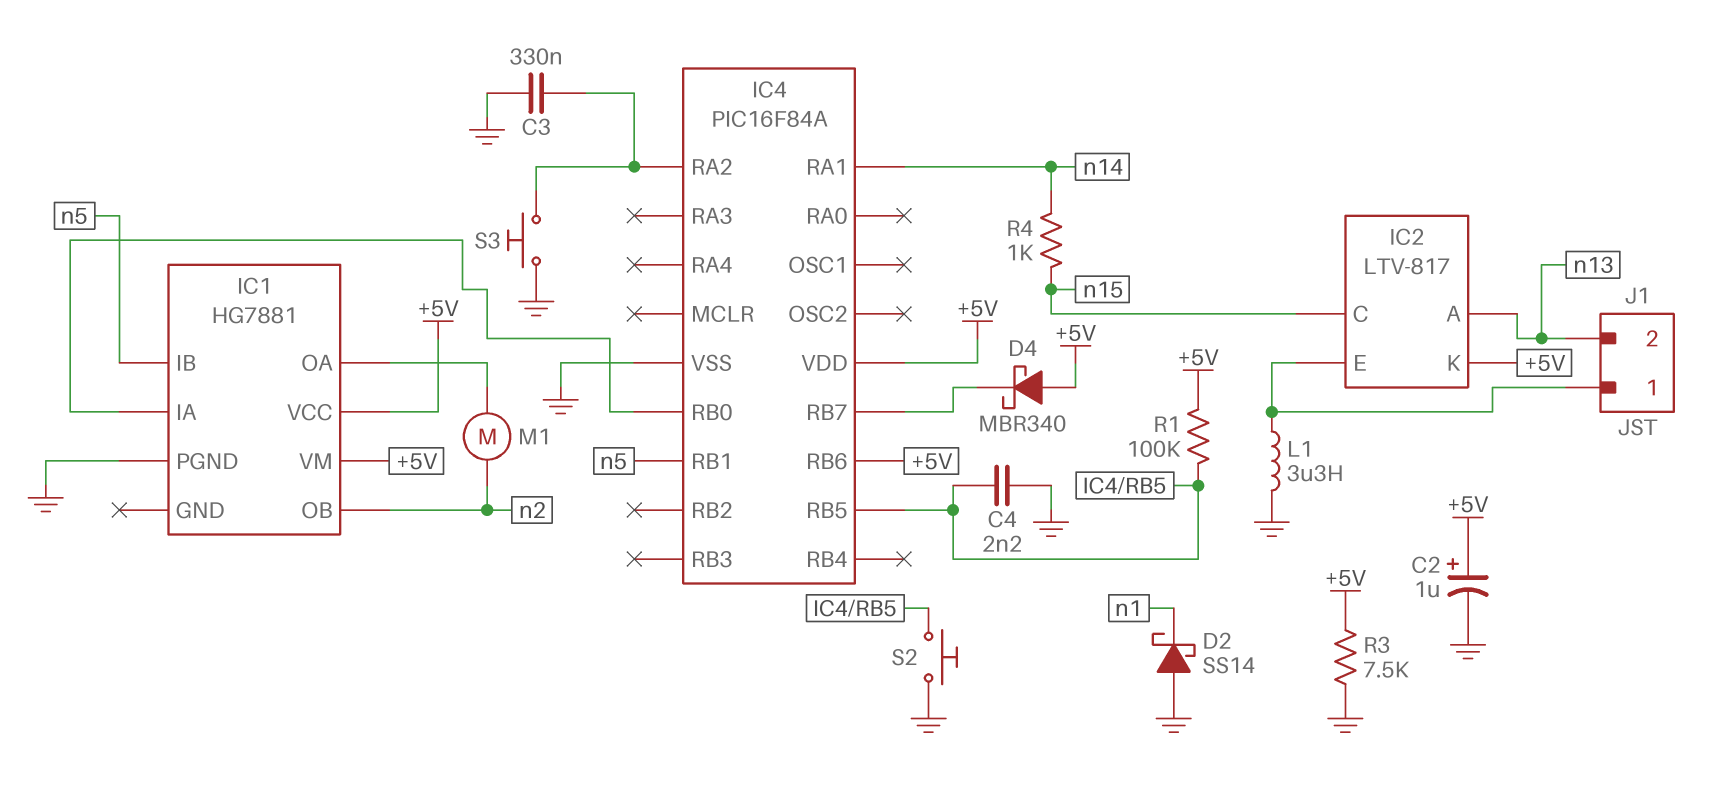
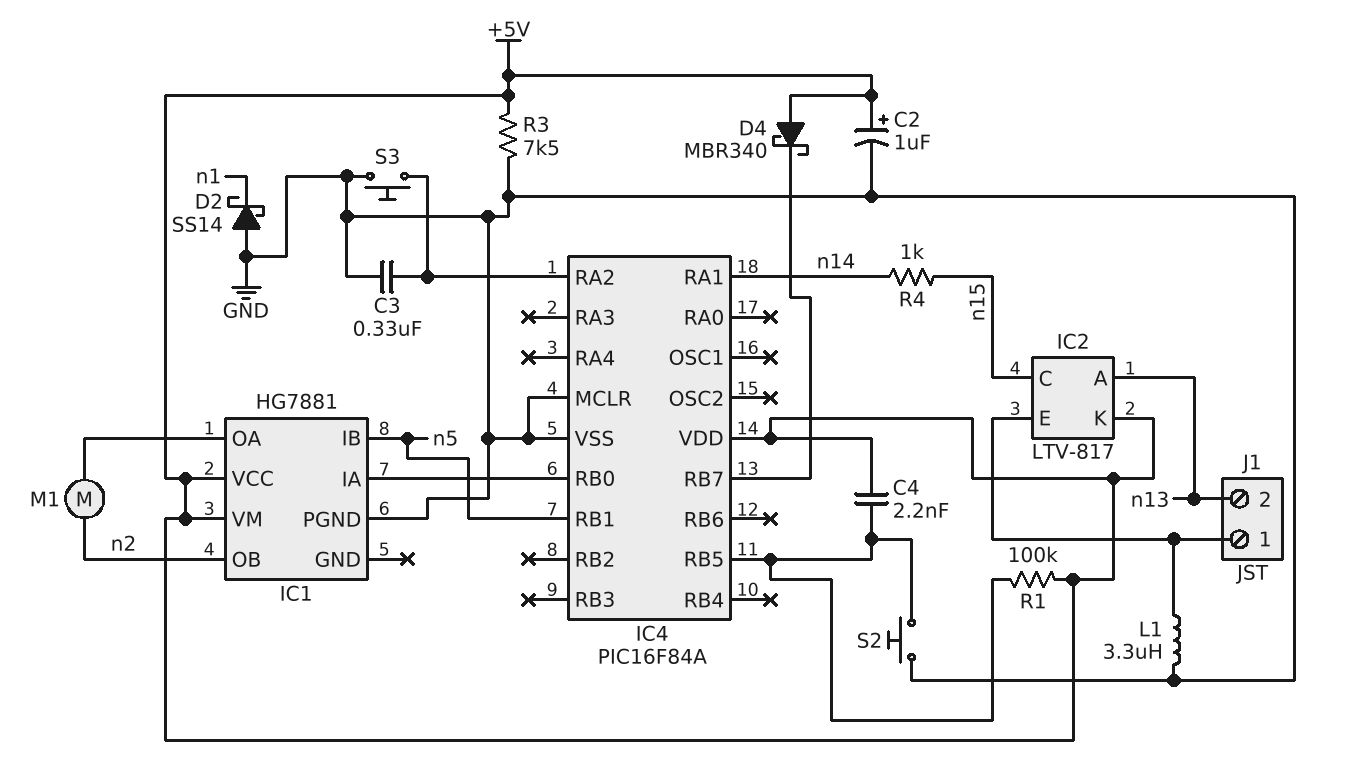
C4: 2.2nF (GND, IC4/RB5) -> 2.2nF (+5V, IC4/RB5)
IC4 pin MCLR: none -> GND
IC4 pin RB6: +5V -> none

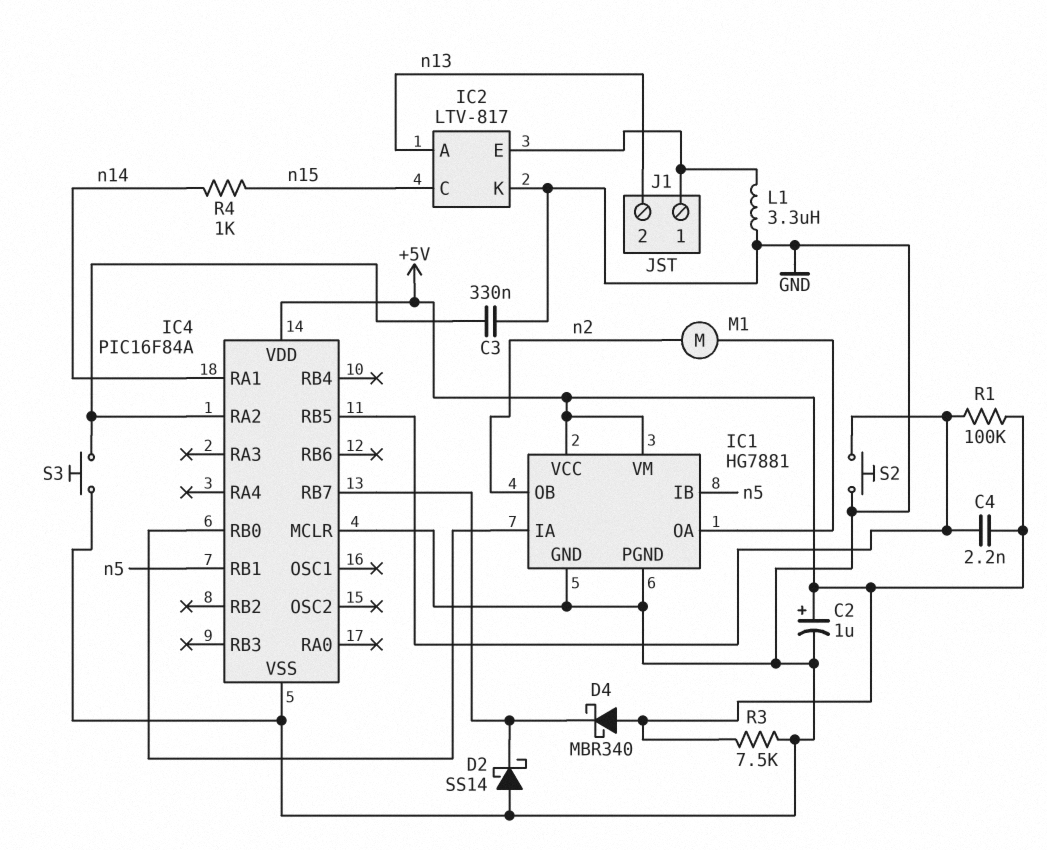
D2: schottky SS14 (A GND, K n1) -> schottky SS14 (A GND, K IC4/RB7)
IC1 pin GND: none -> GND
IC2 pin K: +5V -> GND

